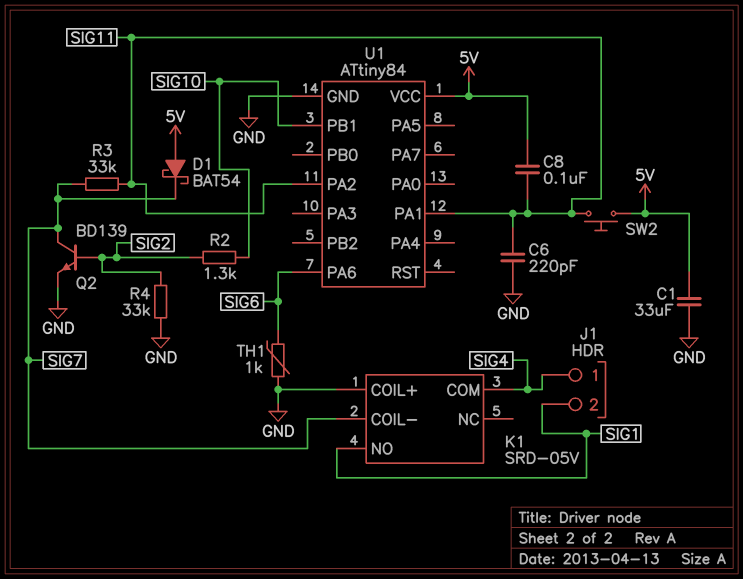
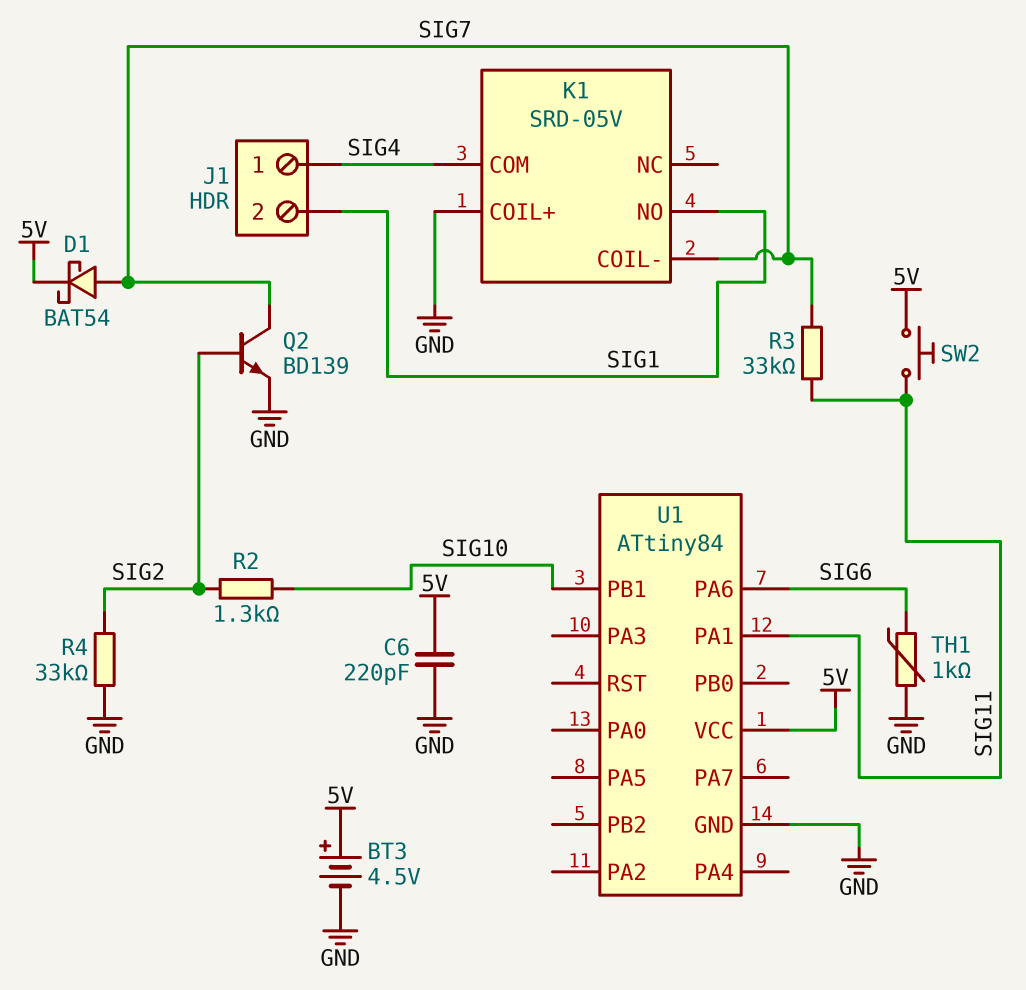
BT3: none -> 4.5V (plus 5V, minus GND)
C1: 33uF (5V, GND) -> none
C6: 220pF (GND, SIG11) -> 220pF (5V, GND)
C8: 100nF (5V, SIG11) -> none
D1: schottky BAT54 (A 5V, K SIG7) -> schottky BAT54 (A SIG7, K 5V)
U1 pin PA2: SIG11 -> none

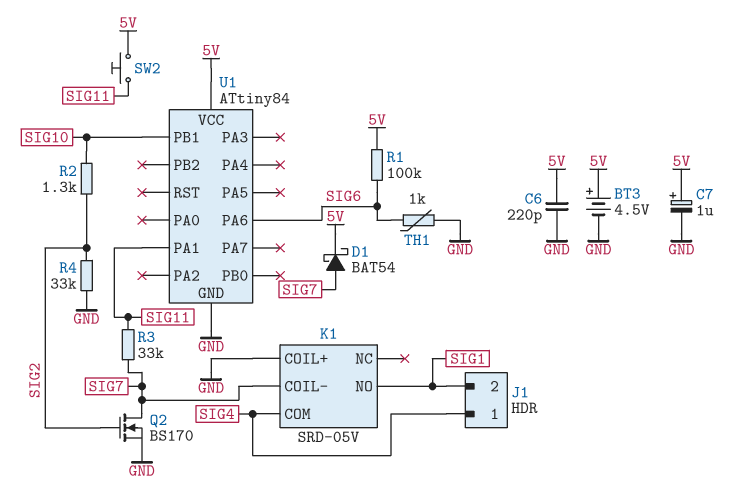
C7: none -> 1uF (plus 5V, minus GND)
Q2: NPN BD139 (B SIG2, C SIG7, E GND) -> NMOS BS170 (G SIG2, D SIG7, S GND)
R1: none -> 100k (5V, SIG6)

